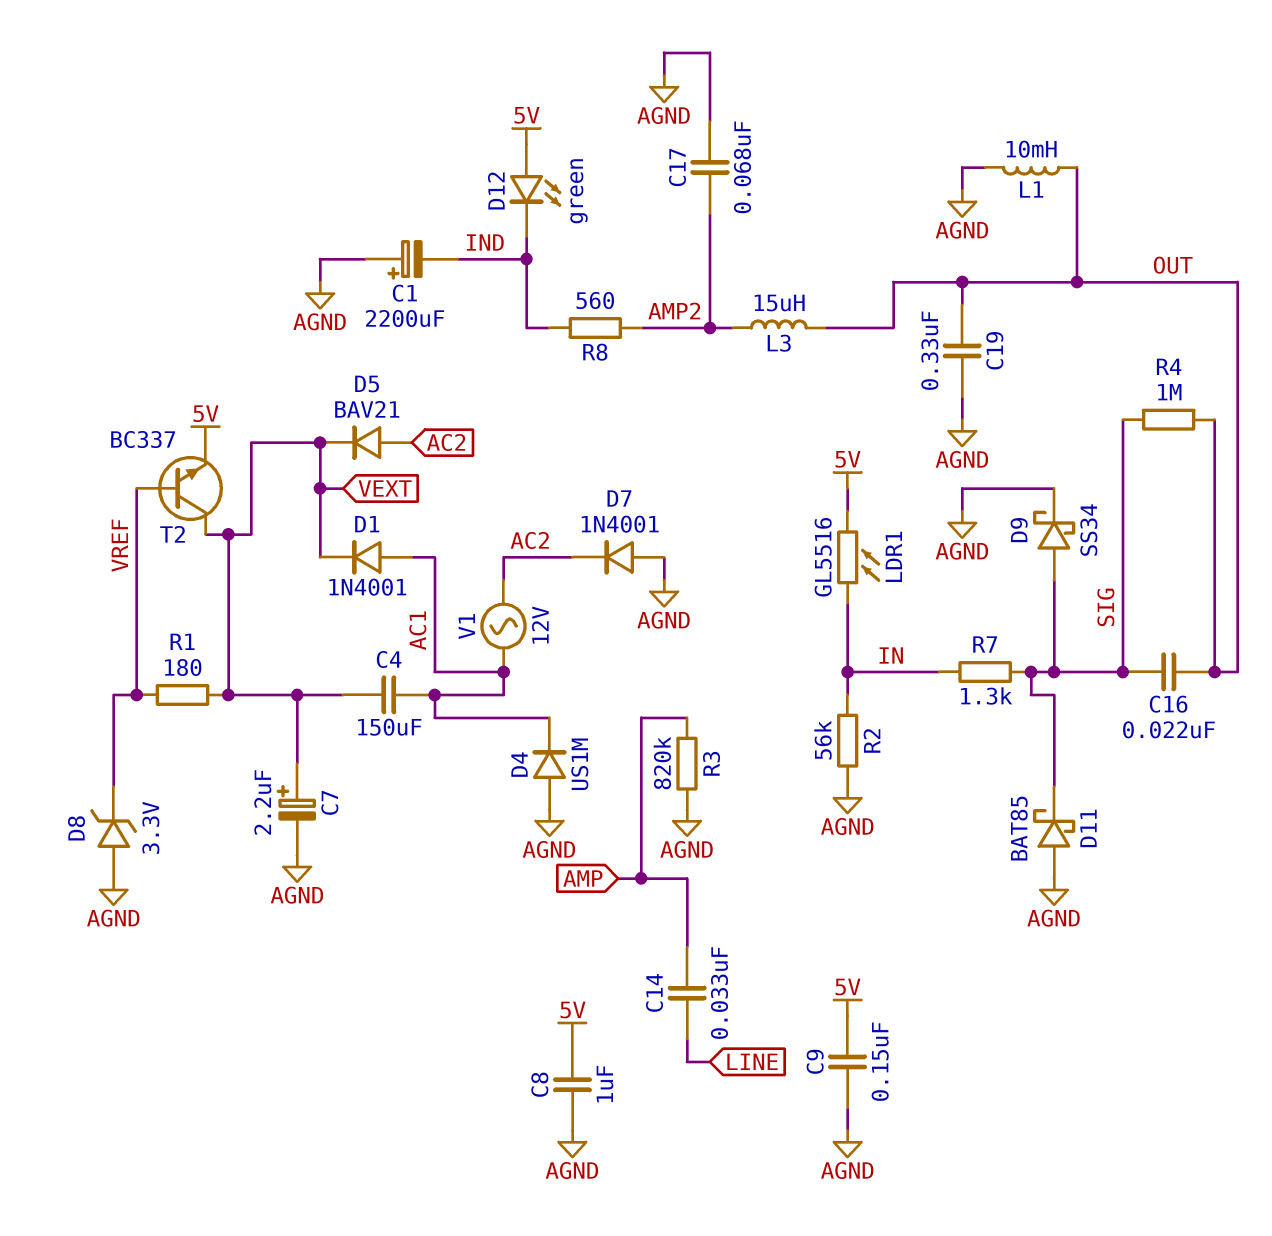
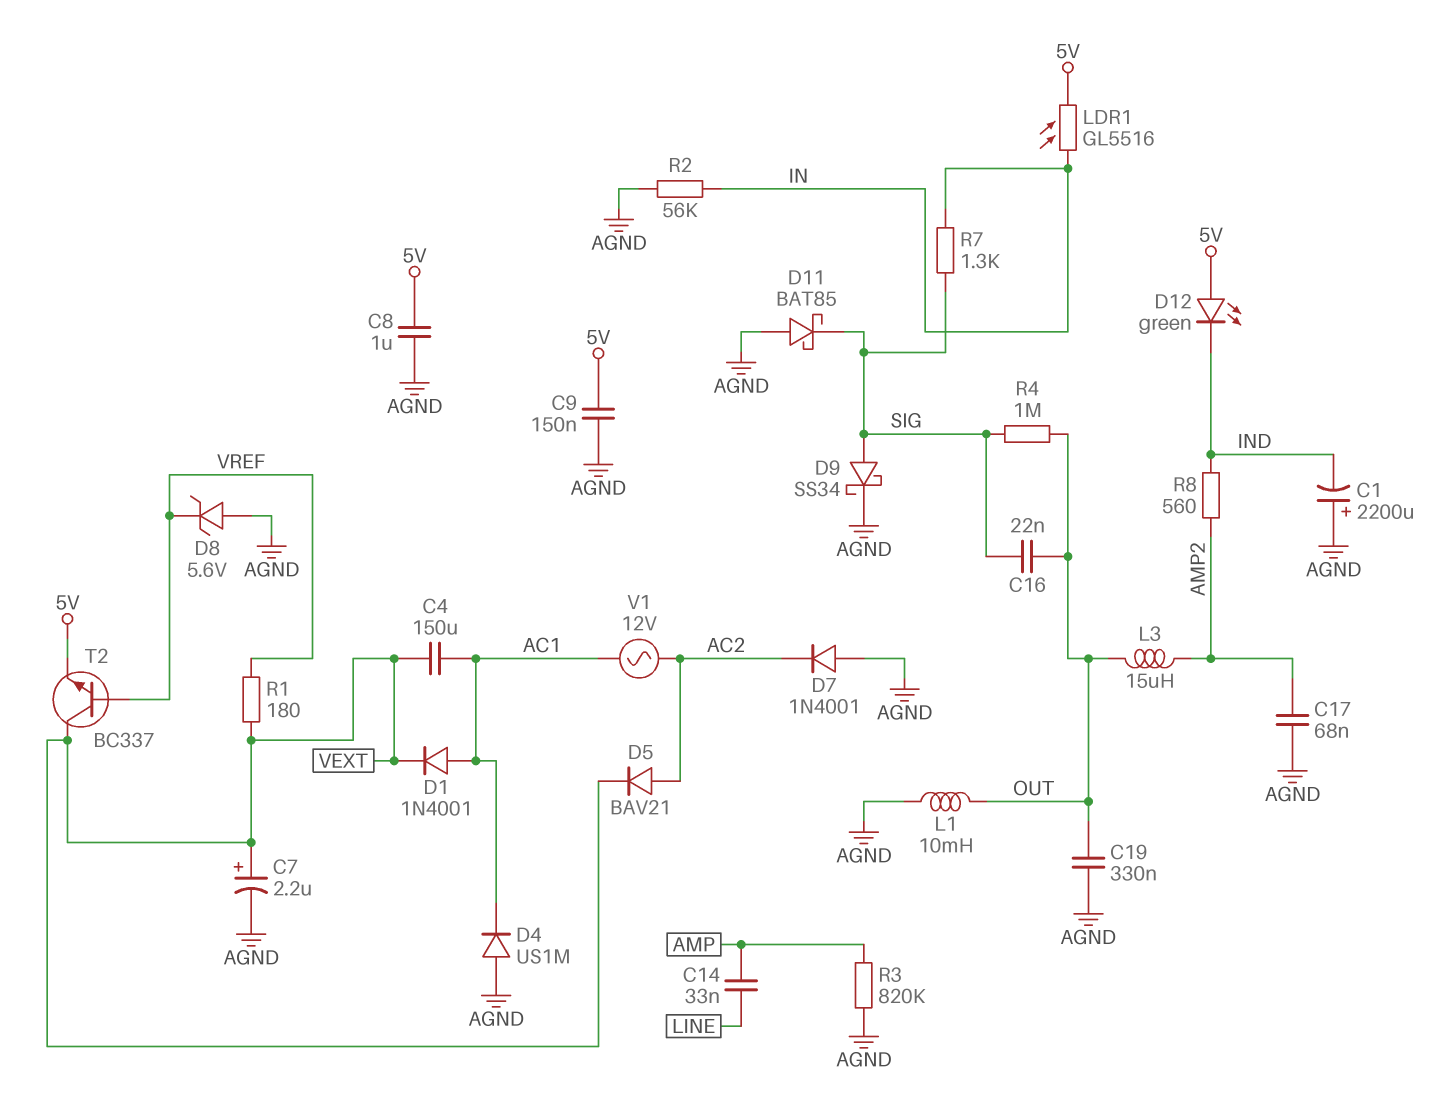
D8: zener 3.3V (A AGND, K VREF) -> zener 5.6V (A AGND, K VREF)

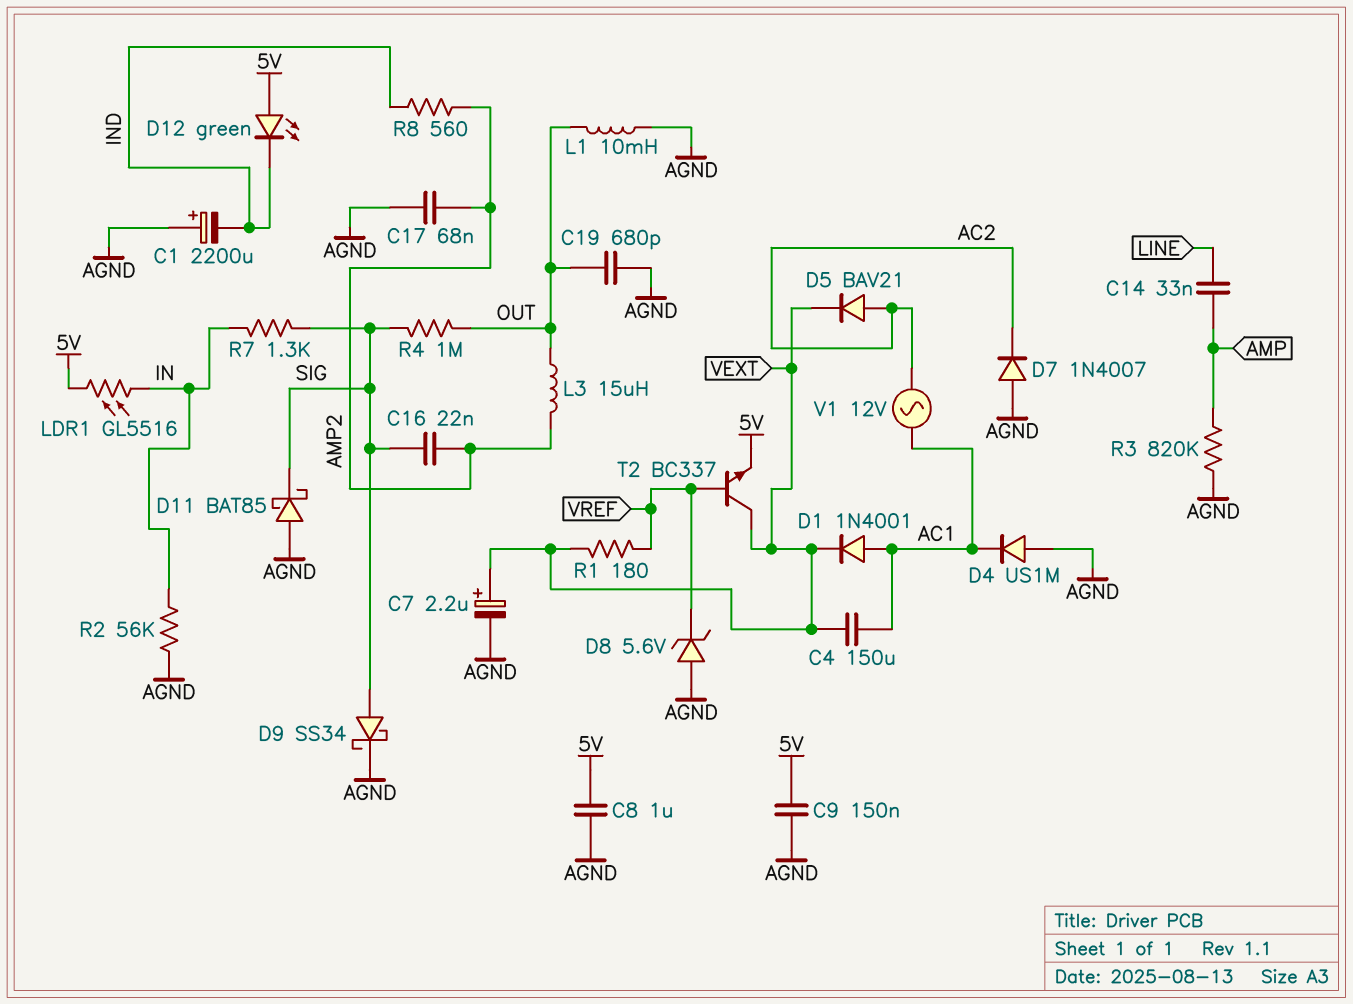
C16: 22nF (OUT, SIG) -> 22nF (AMP2, SIG)
C19: 330nF (AGND, OUT) -> 680pF (AGND, OUT)
D7: diode 1N4001 (A AGND, K AC2) -> diode 1N4007 (A AGND, K AC2)

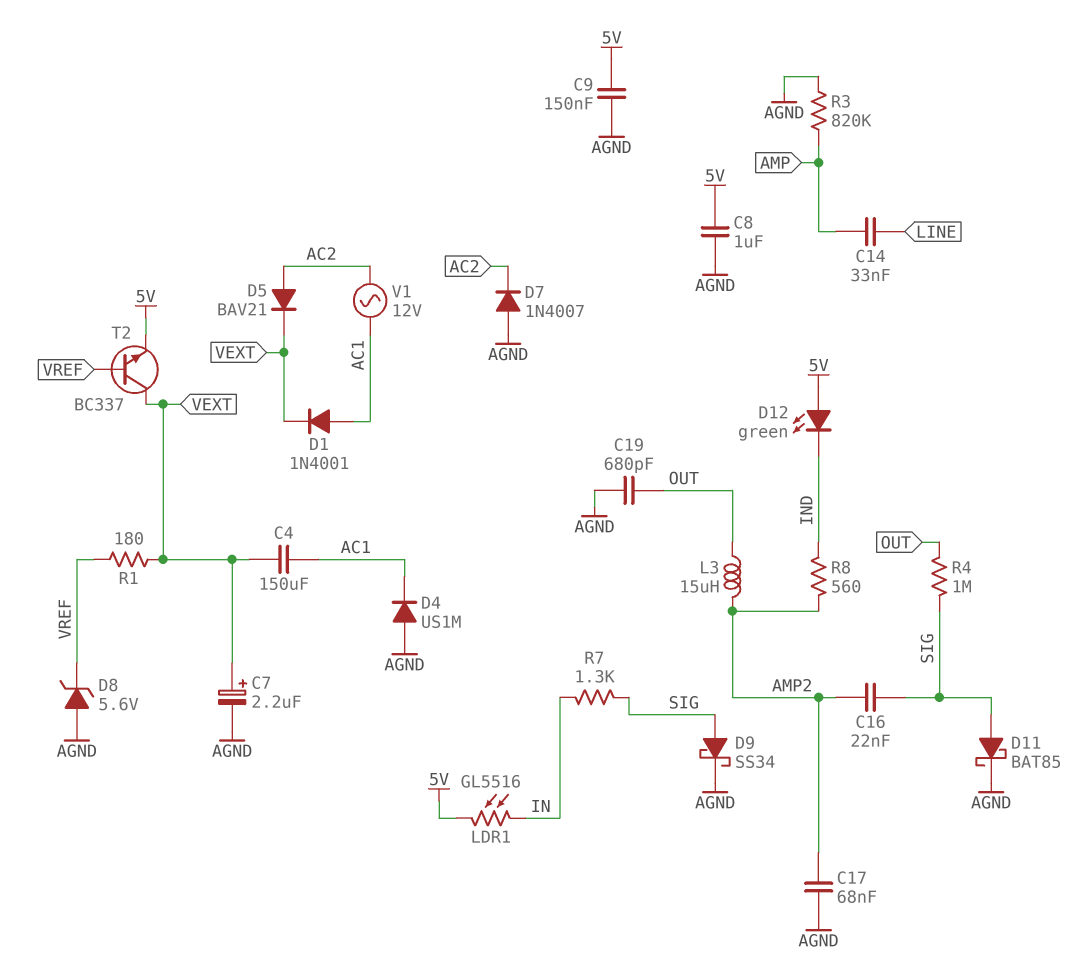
C1: 2200uF (plus AGND, minus IND) -> none
D11: schottky BAT85 (A AGND, K SIG) -> schottky BAT85 (A SIG, K AGND)
L1: 10mH (AGND, OUT) -> none
R2: 56k (AGND, IN) -> none

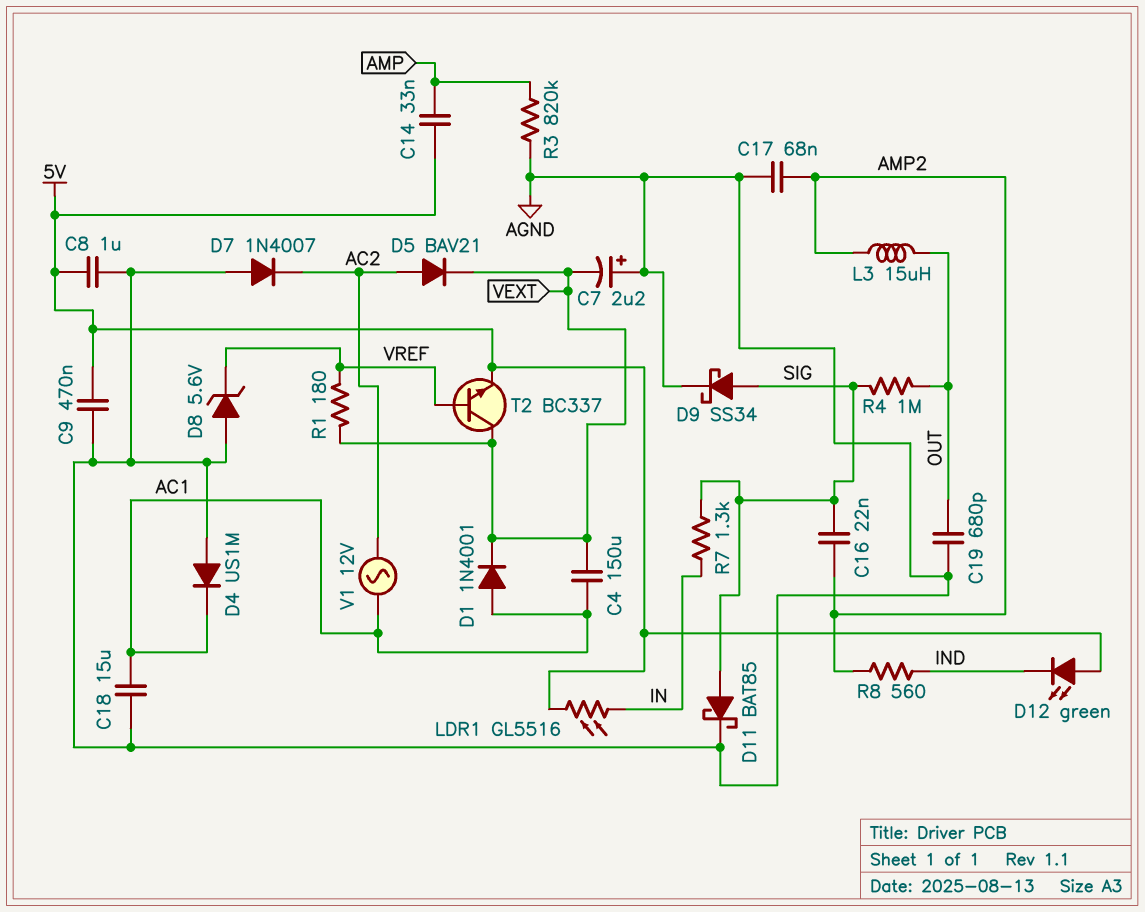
C7: 2.2uF (plus VEXT, minus AGND) -> 2.2uF (plus AGND, minus VEXT)
C9: 150nF (5V, AGND) -> 470nF (5V, AGND)
C14: 33nF (AMP, LINE) -> 33nF (5V, AMP)
C18: none -> 15uF (AC1, AGND)

